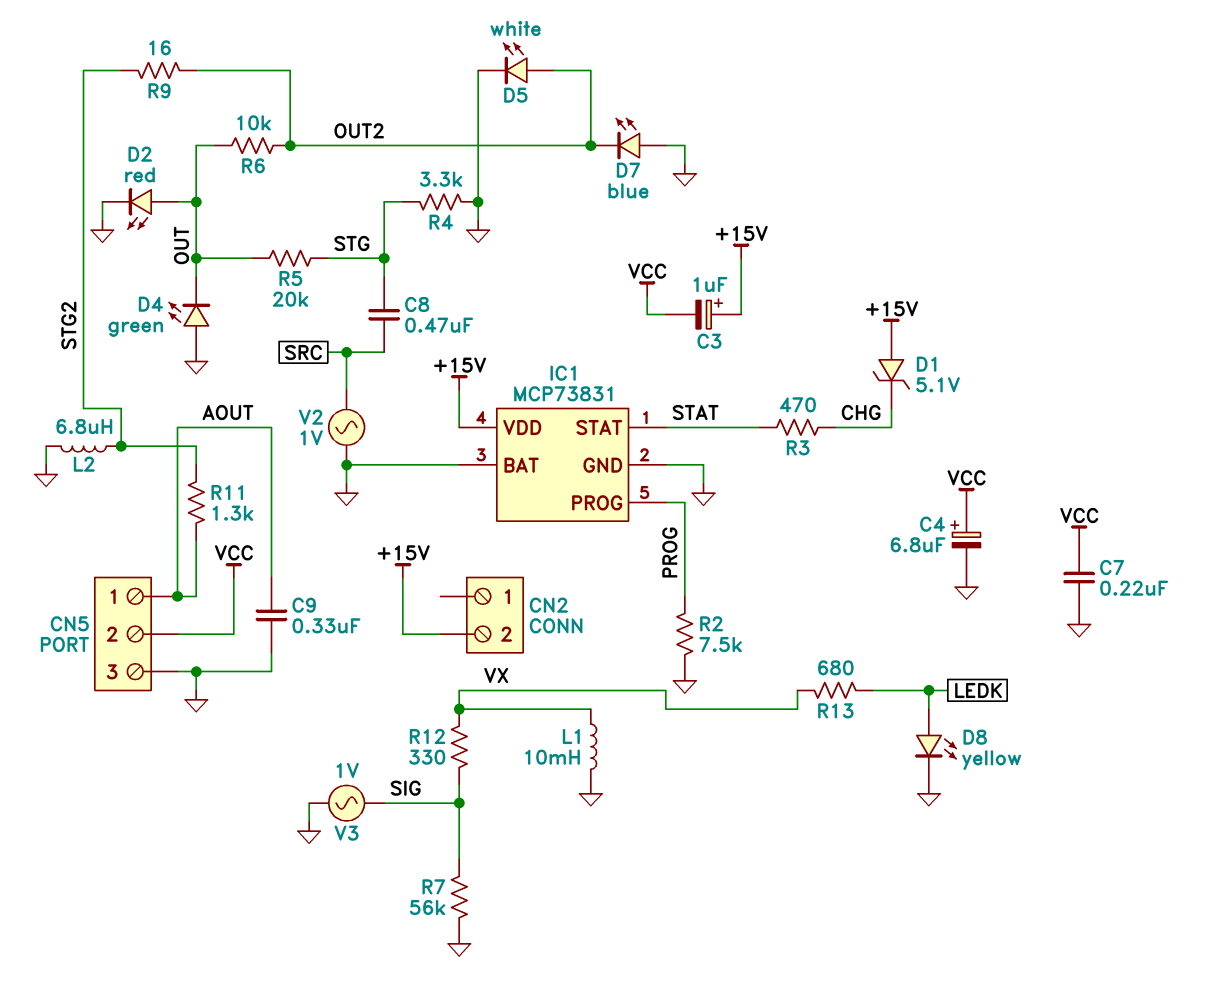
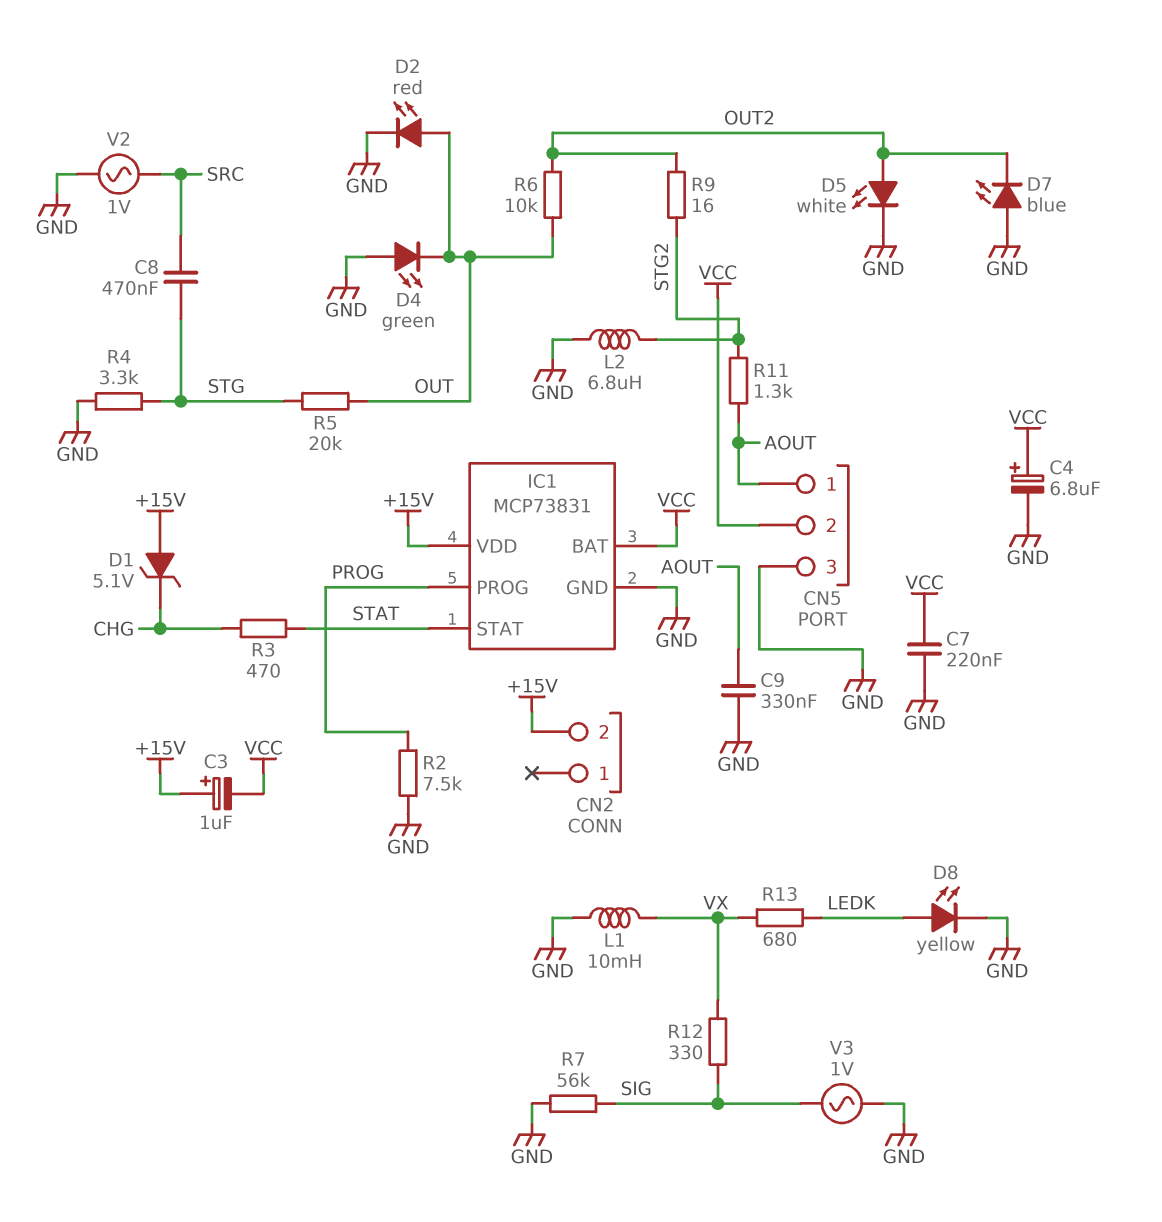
IC1 pin BAT: GND -> VCC

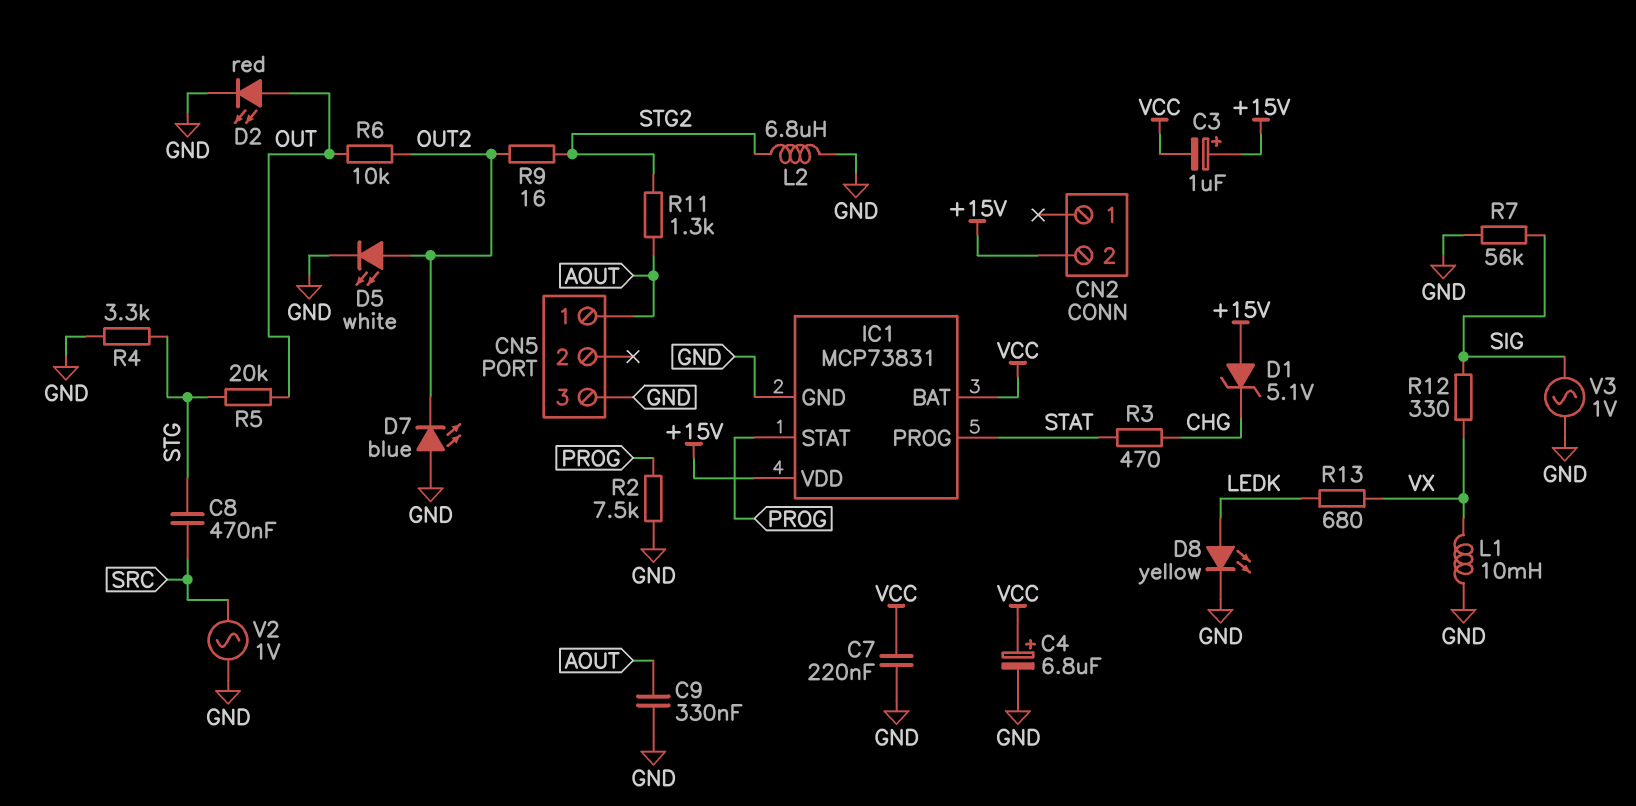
CN5 pin 2: VCC -> none
D4: LED green (A GND, K OUT) -> none
IC1 pin PROG: PROG -> STAT
IC1 pin STAT: STAT -> PROG

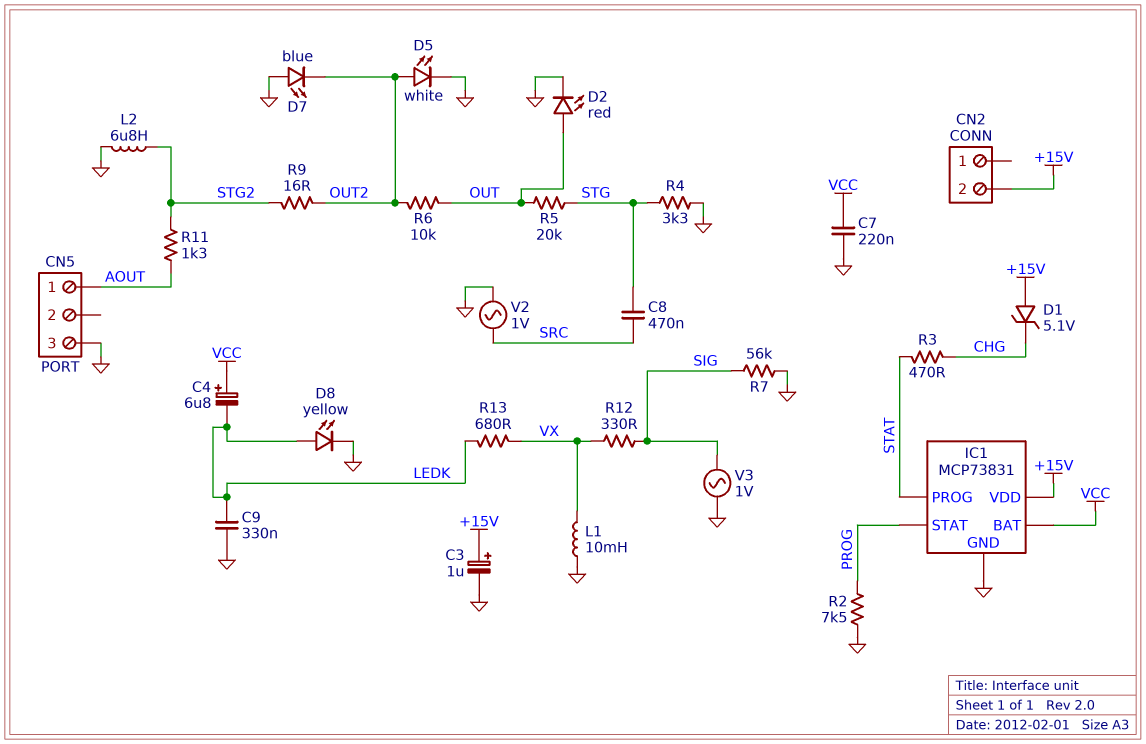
C3: 1uF (plus +15V, minus VCC) -> 1uF (plus +15V, minus GND)
C4: 6.8uF (plus VCC, minus GND) -> 6.8uF (plus VCC, minus LEDK)
C9: 330nF (AOUT, GND) -> 330nF (GND, LEDK)

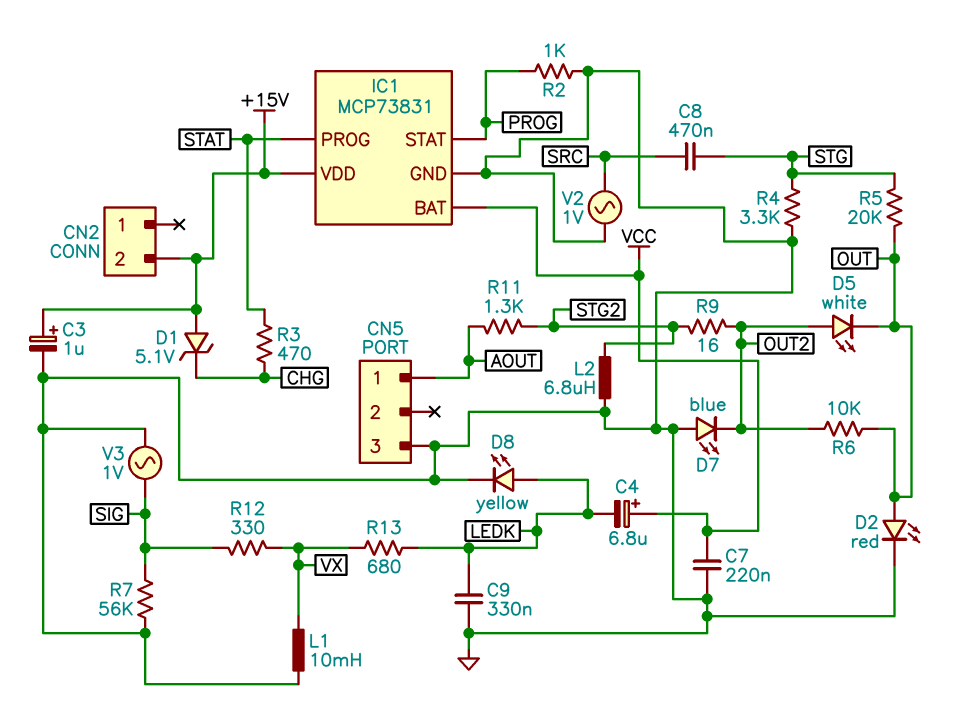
D5: LED white (A OUT2, K GND) -> LED white (A OUT2, K OUT)
R2: 7.5k (GND, PROG) -> 1k (GND, PROG)

